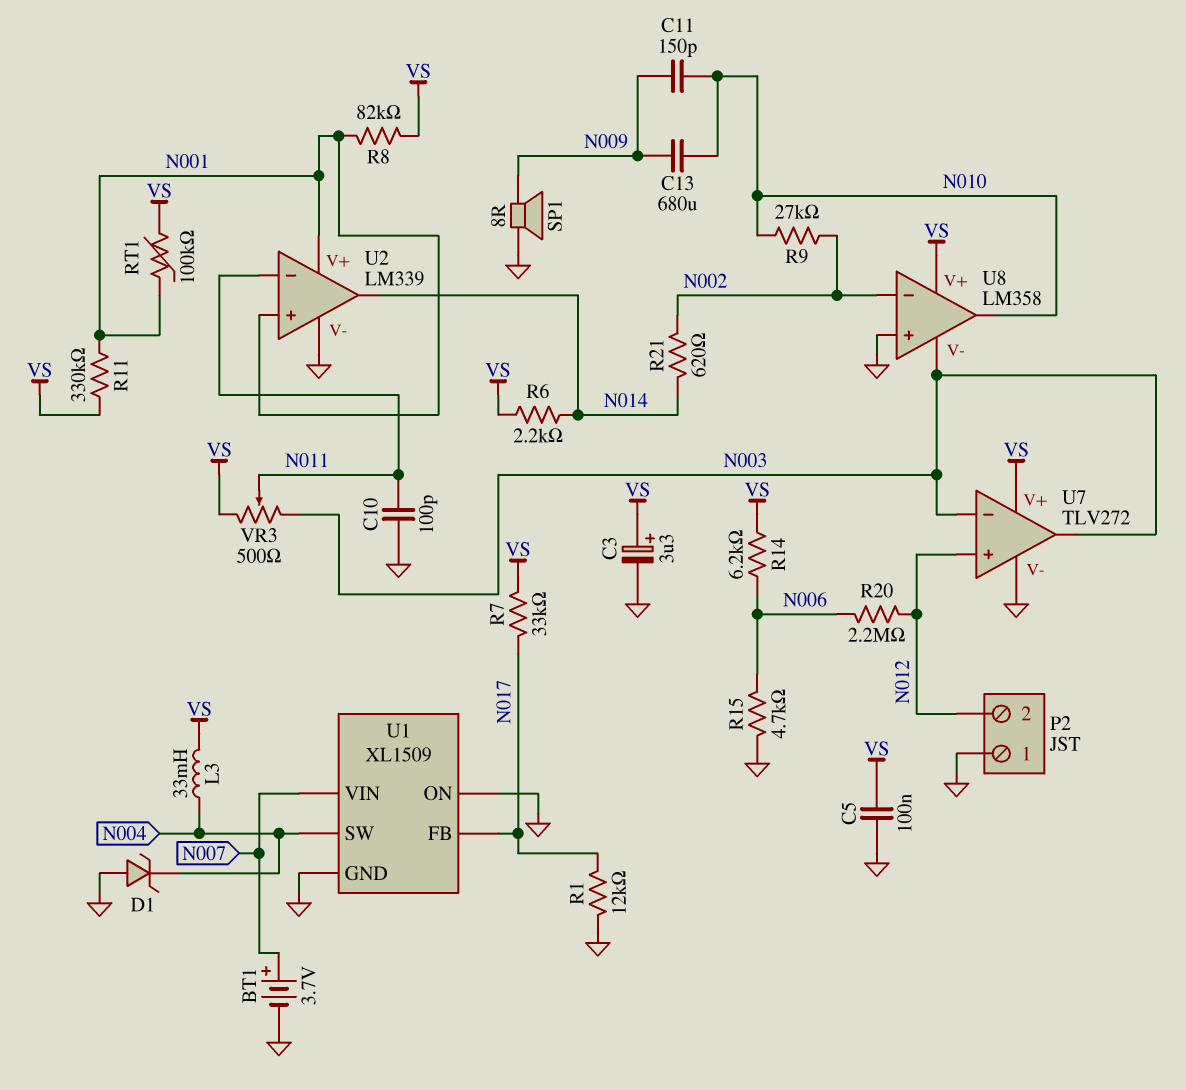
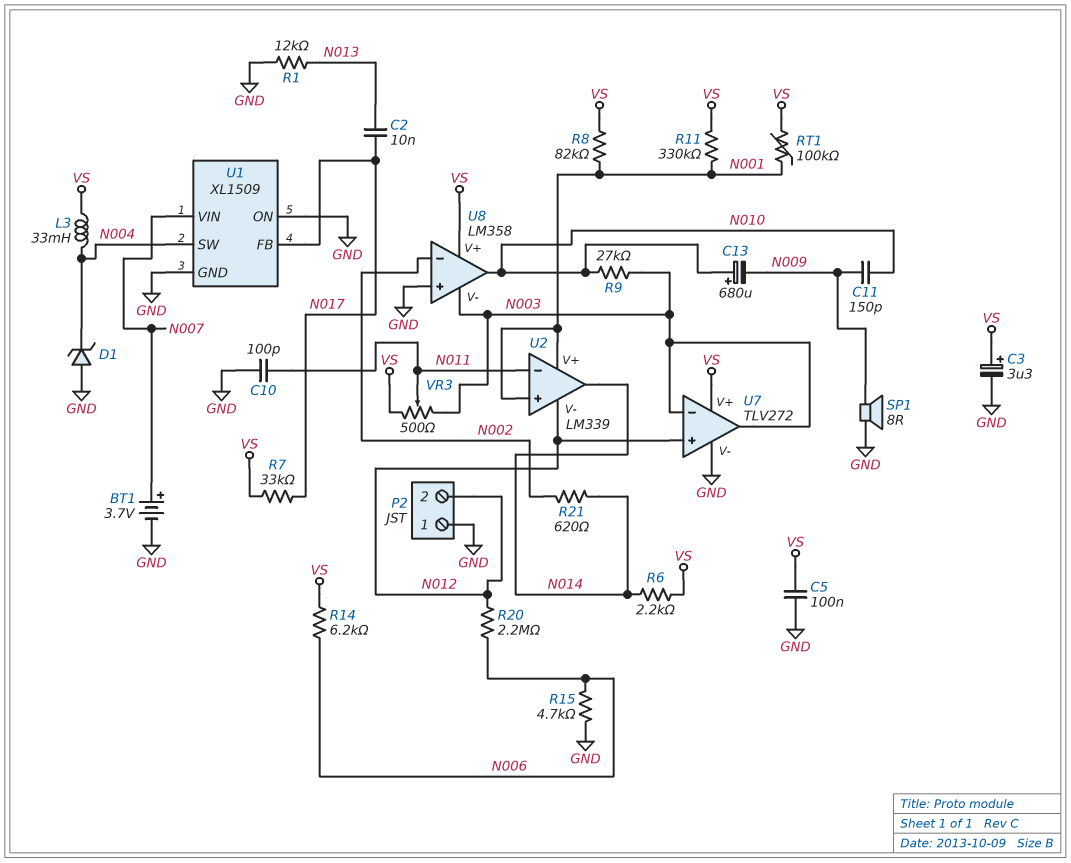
C2: none -> 10nF (N013, N017)
C13: 680uF (N009, N010) -> 680uF (plus N010, minus N009)
R1: 12k (GND, N017) -> 12k (GND, N013)
R9: 27k (N002, N010) -> 27k (N003, N010)
U2 pin V-: GND -> N012

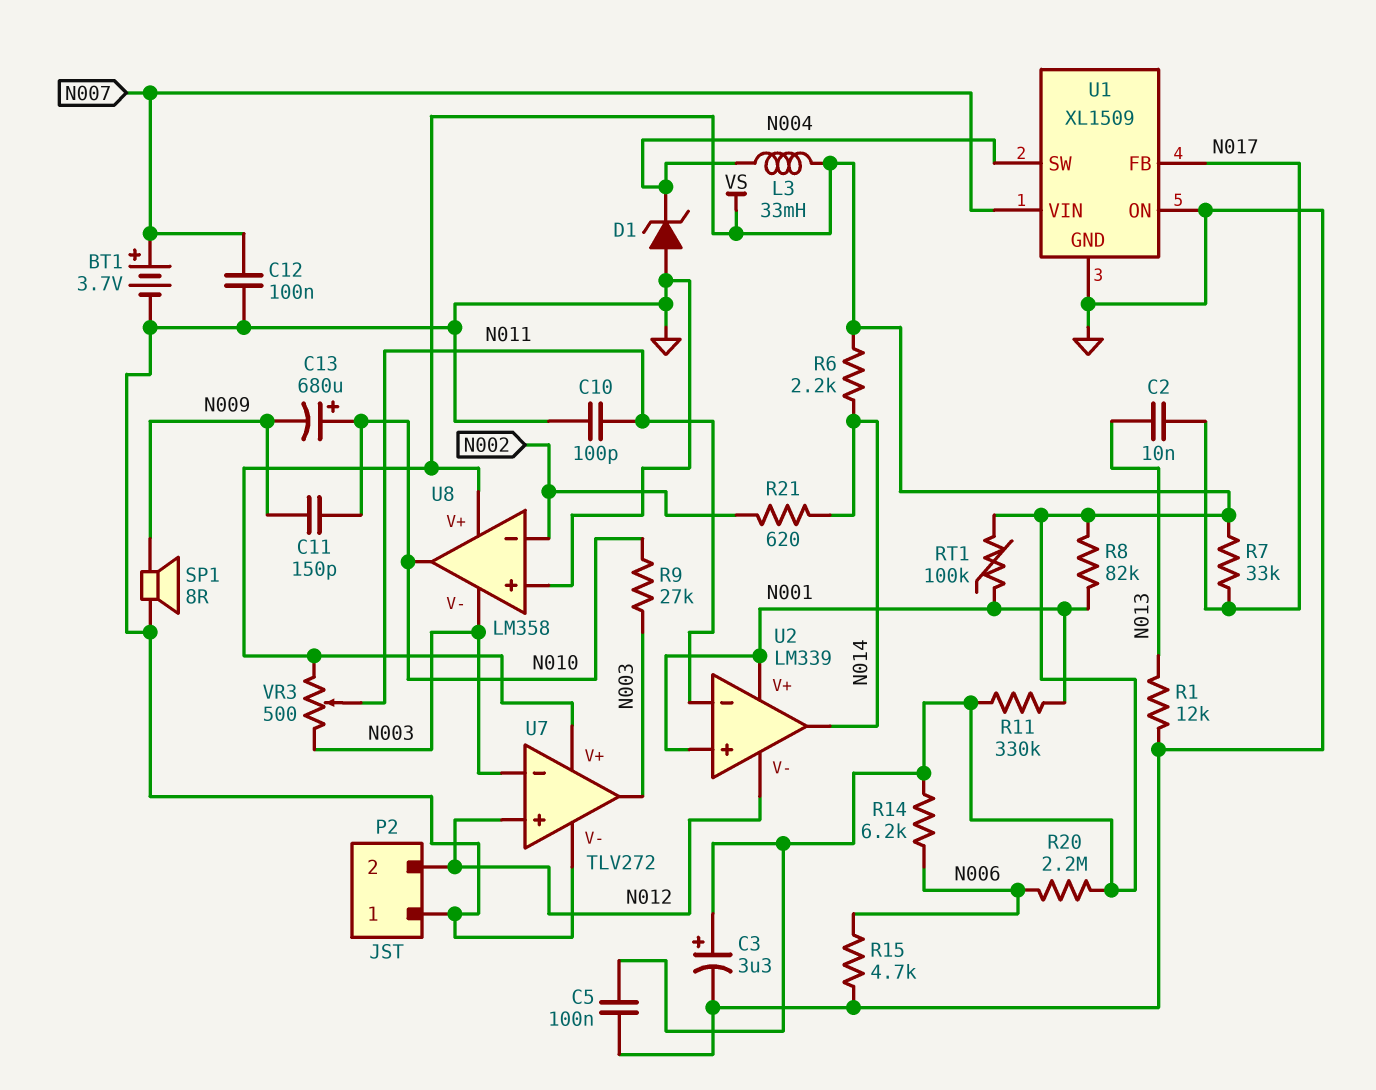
C12: none -> 100nF (GND, N007)
R20: 2.2M (N006, N012) -> 2.2M (N006, VS)

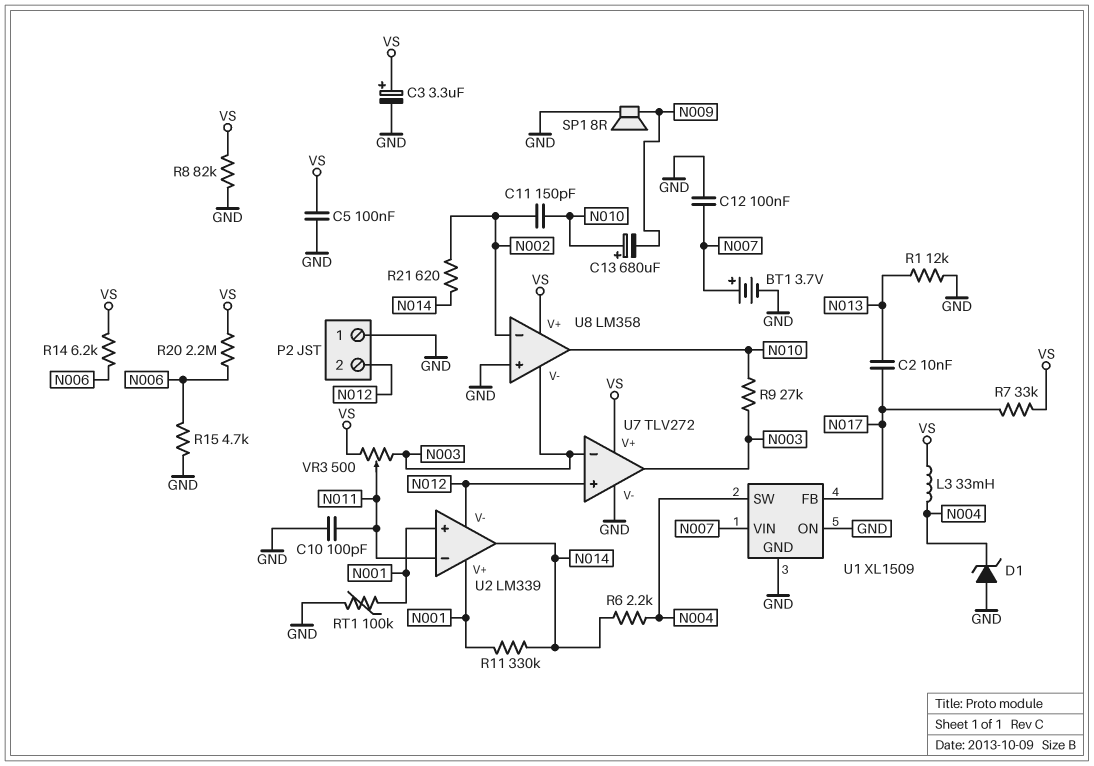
C11: 150pF (N009, N010) -> 150pF (N002, N010)
R6: 2.2k (N014, VS) -> 2.2k (N004, N014)
R8: 82k (N001, VS) -> 82k (GND, VS)
R11: 330k (N001, VS) -> 330k (N001, N014)
RT1: 100k (N001, VS) -> 100k (GND, N001)

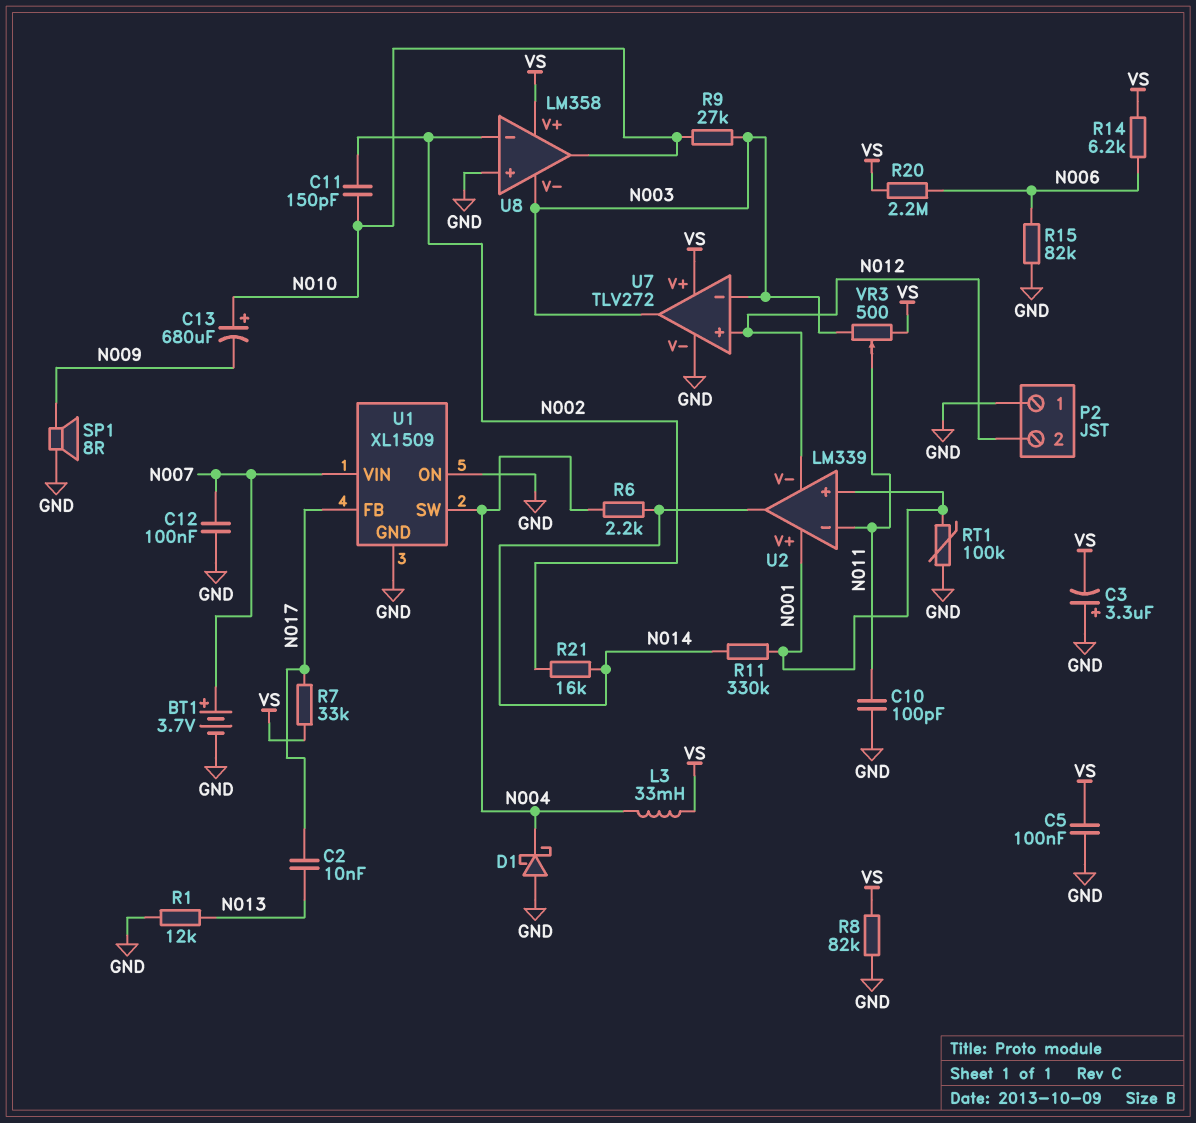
C3: 3.3uF (plus VS, minus GND) -> 3.3uF (plus GND, minus VS)
D1: zener (A GND, K N004) -> schottky (A GND, K N004)
R15: 4.7k (GND, N006) -> 82k (GND, N006)
R21: 620 (N002, N014) -> 16k (N002, N014)

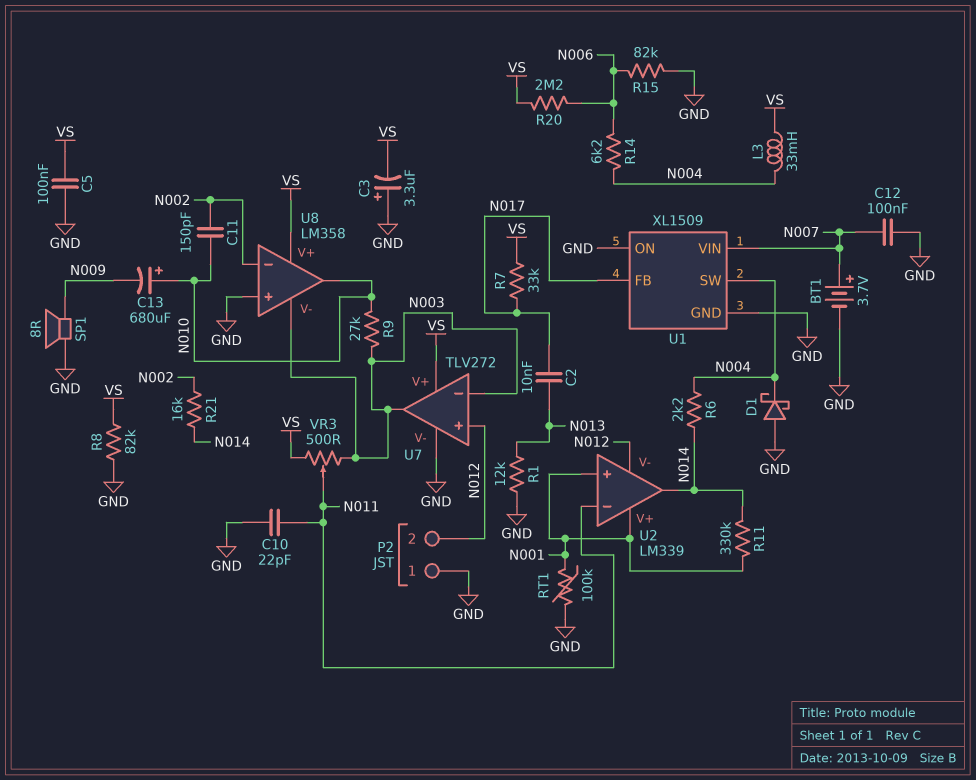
C10: 100pF (GND, N011) -> 22pF (GND, N011)
R14: 6.2k (N006, VS) -> 6.2k (N004, N006)

